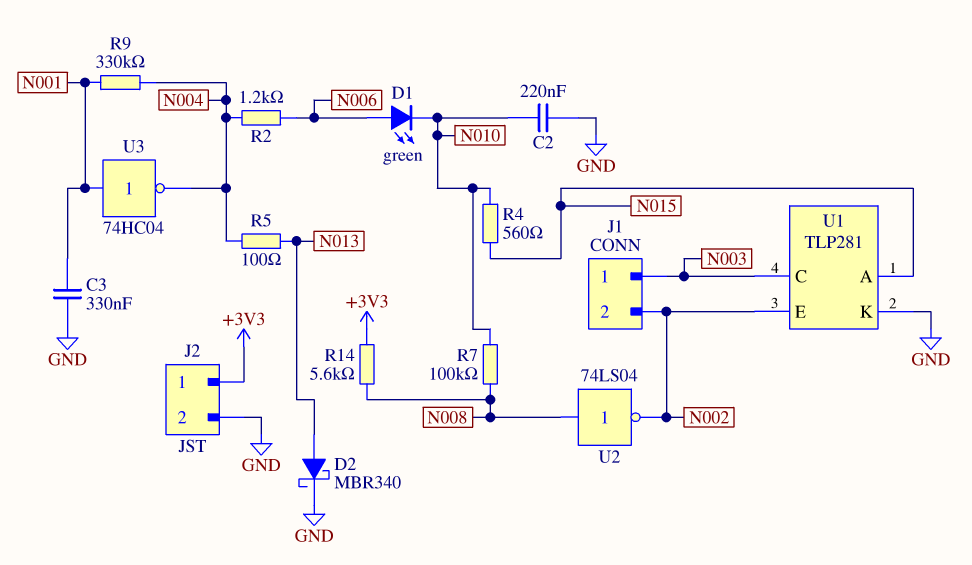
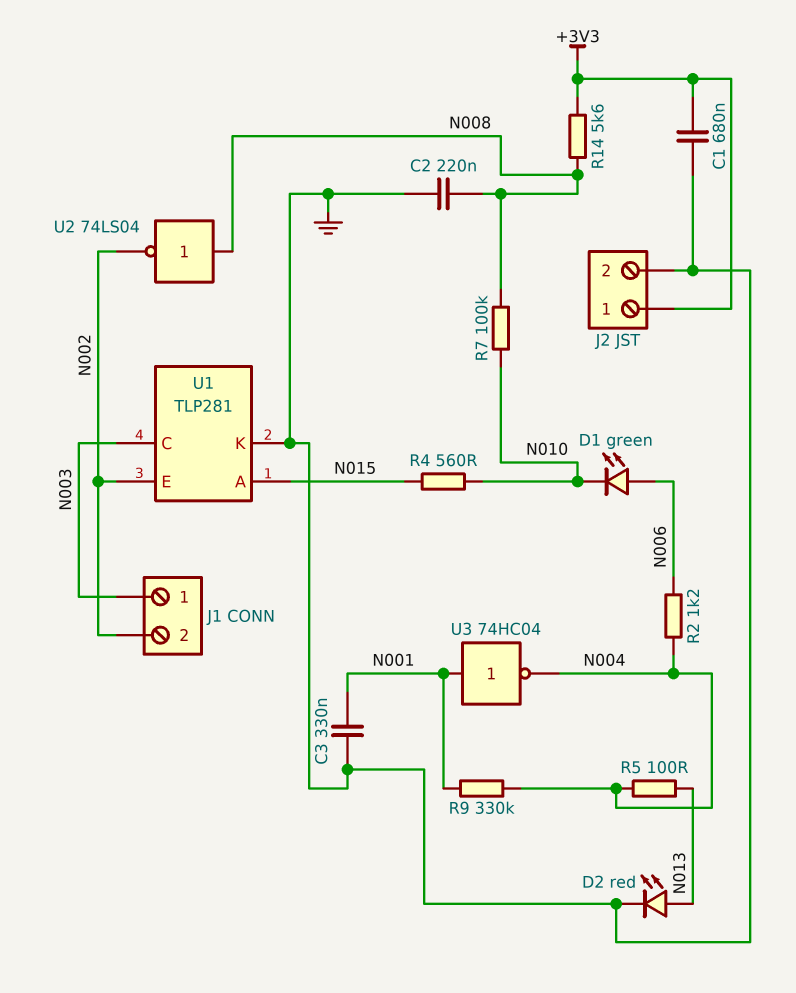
C1: none -> 680nF (+3V3, GND)
C2: 220nF (GND, N010) -> 220nF (GND, N008)
D2: schottky MBR340 (A N013, K GND) -> LED red (A N013, K GND)

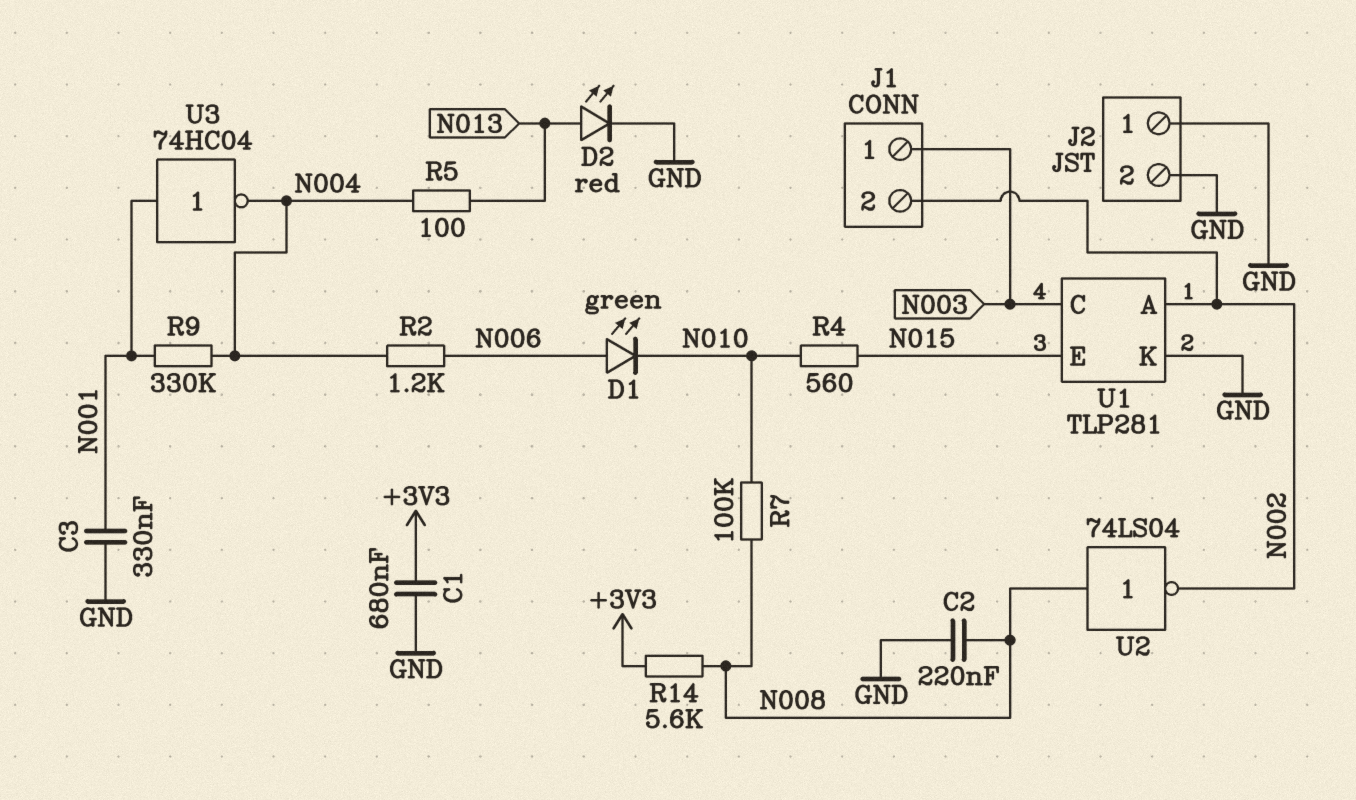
J2 pin 1: +3V3 -> GND
U1 pin A: N015 -> N002
U1 pin E: N002 -> N015

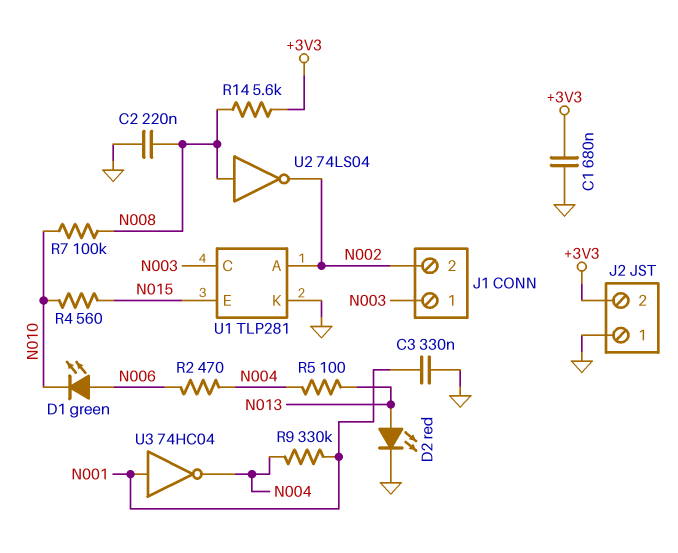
J2 pin 2: GND -> +3V3
R2: 1.2k (N004, N006) -> 470 (N004, N006)

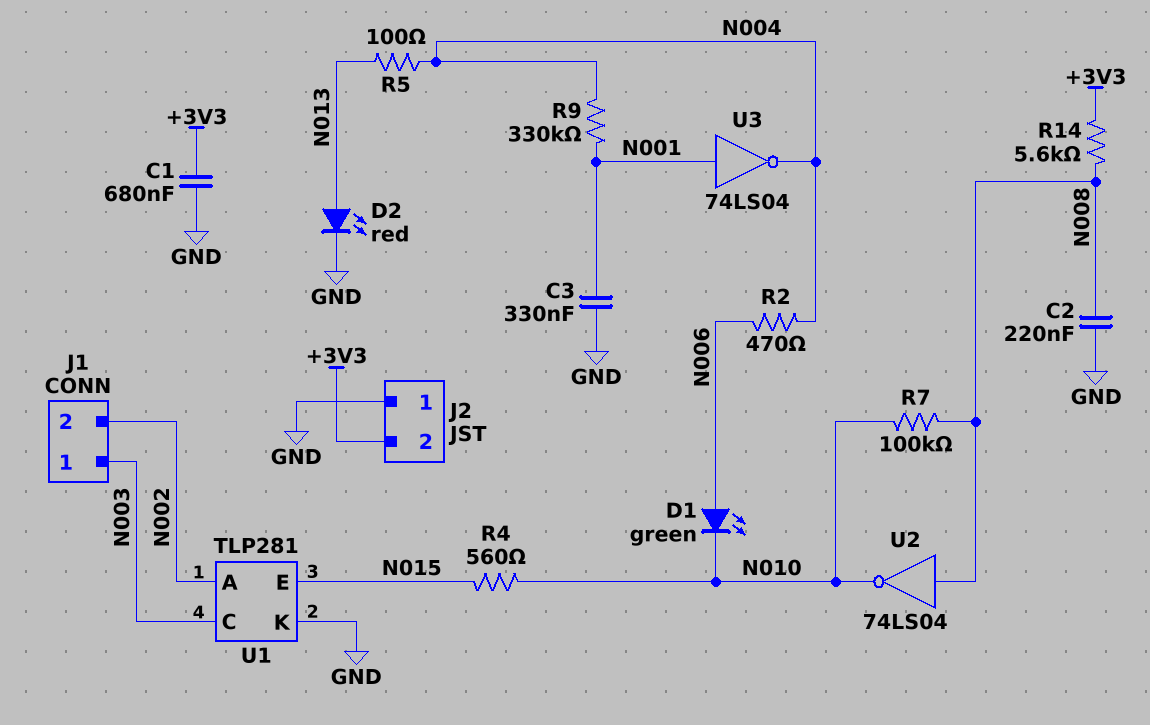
U2: NOT 74LS04 (in N008, out N002) -> NOT 74LS04 (in N008, out N010)
U3: NOT 74HC04 (in N001, out N004) -> NOT 74LS04 (in N001, out N004)

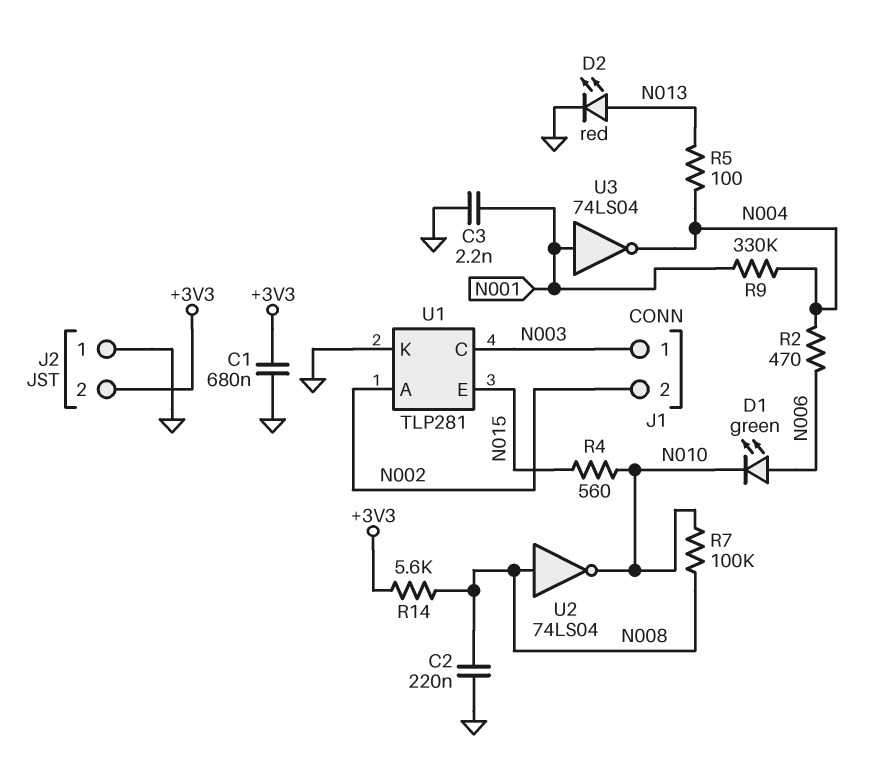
C3: 330nF (GND, N001) -> 2.2nF (GND, N001)

